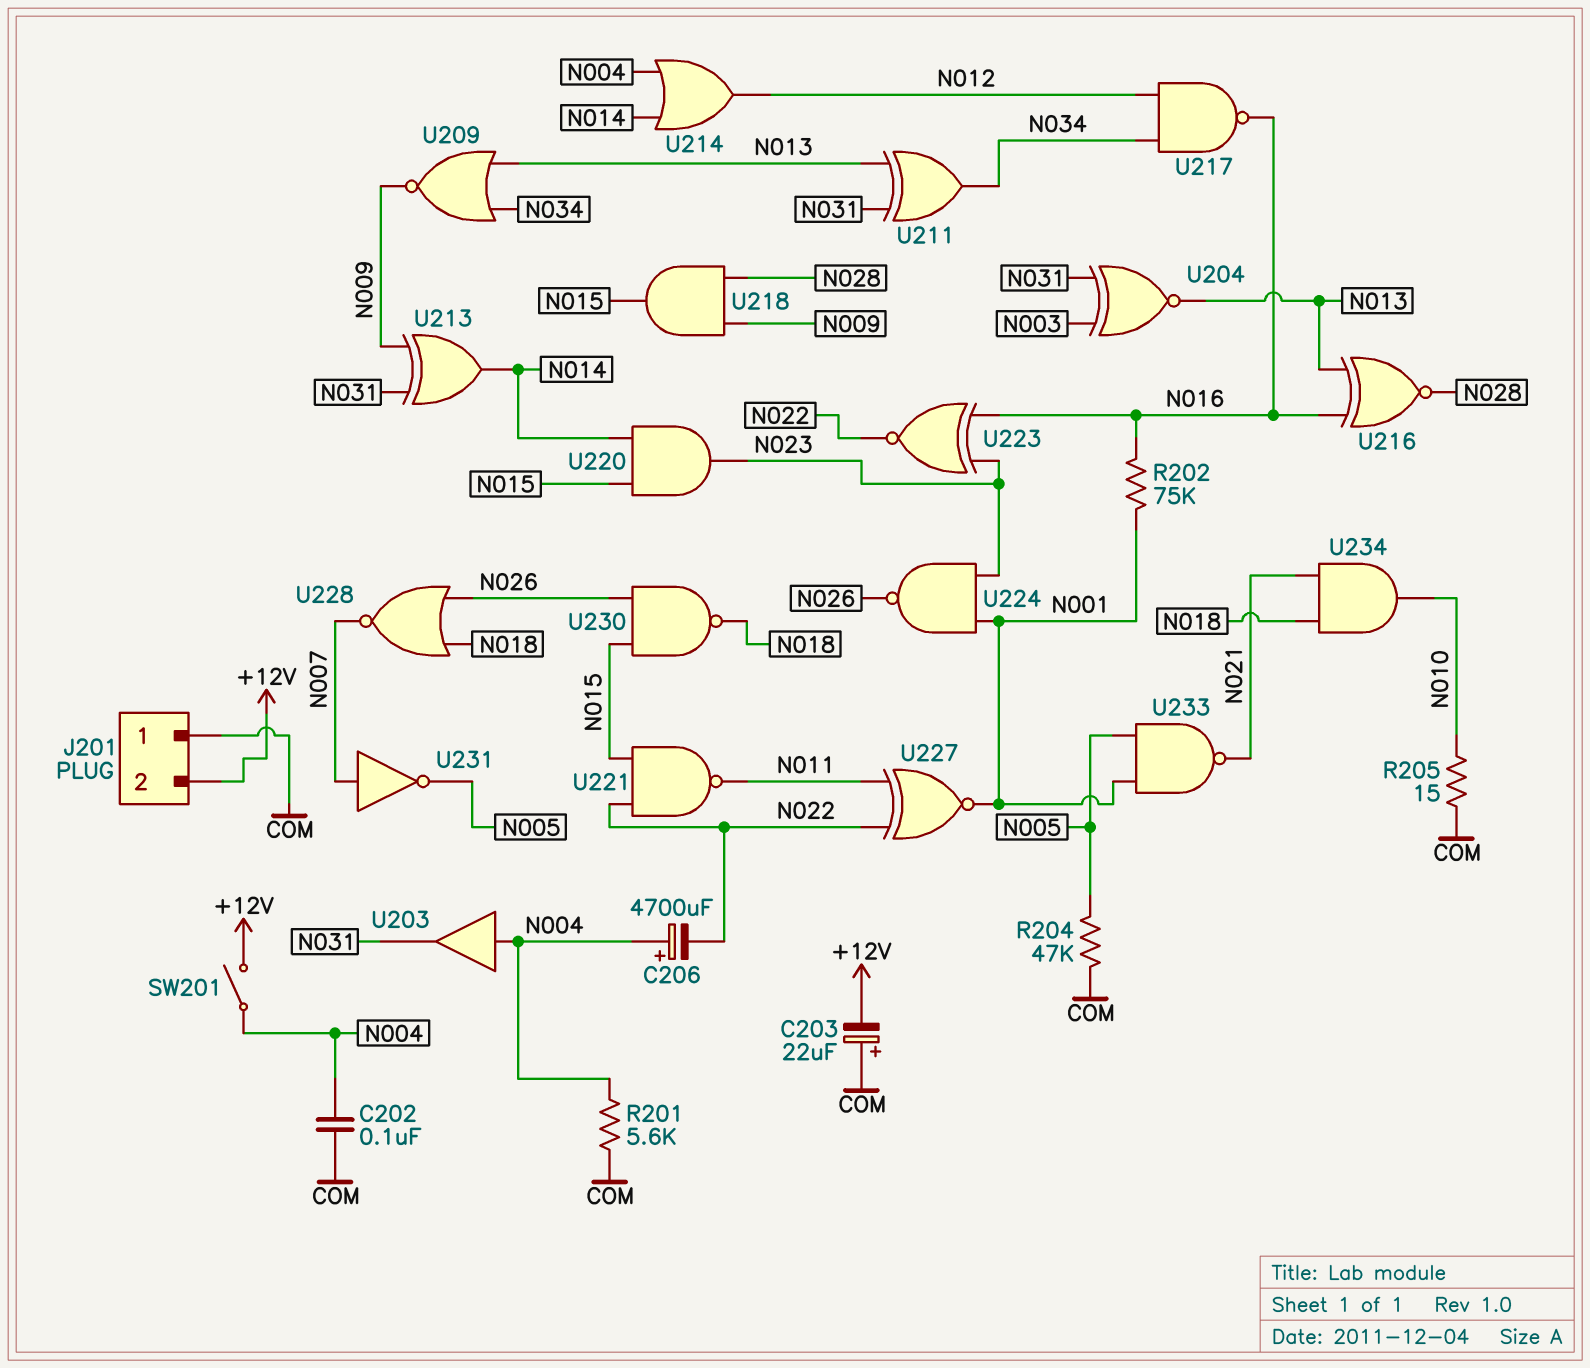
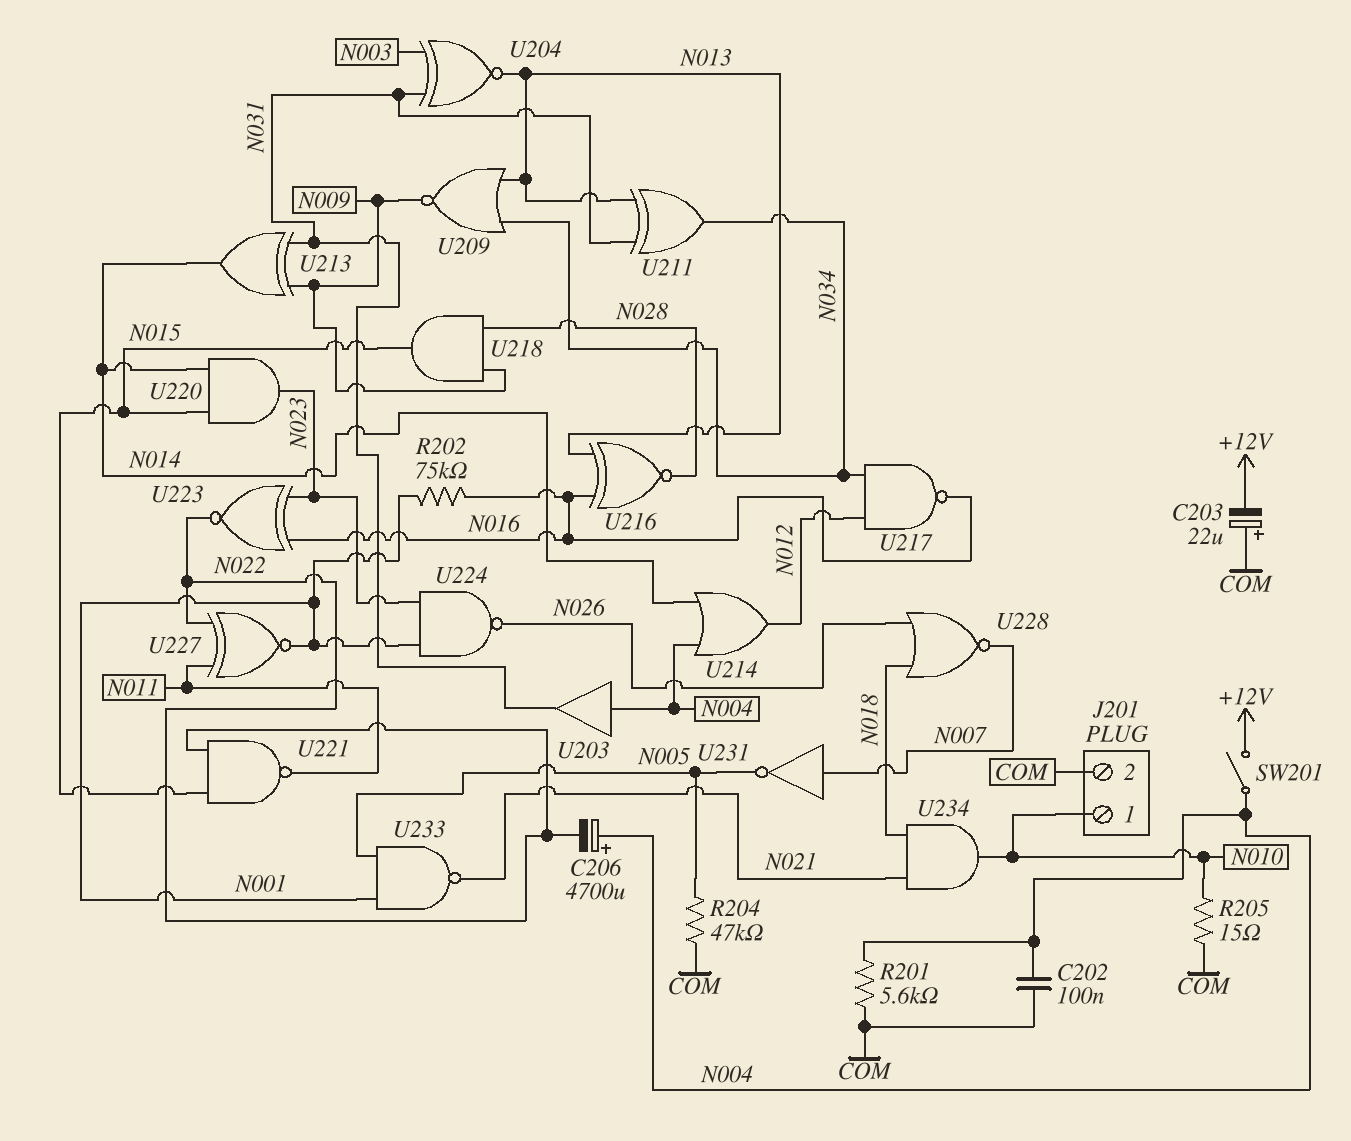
J201 pin 1: COM -> N010
J201 pin 2: +12V -> COM
U230: NAND (in N015, in N026, out N018) -> none

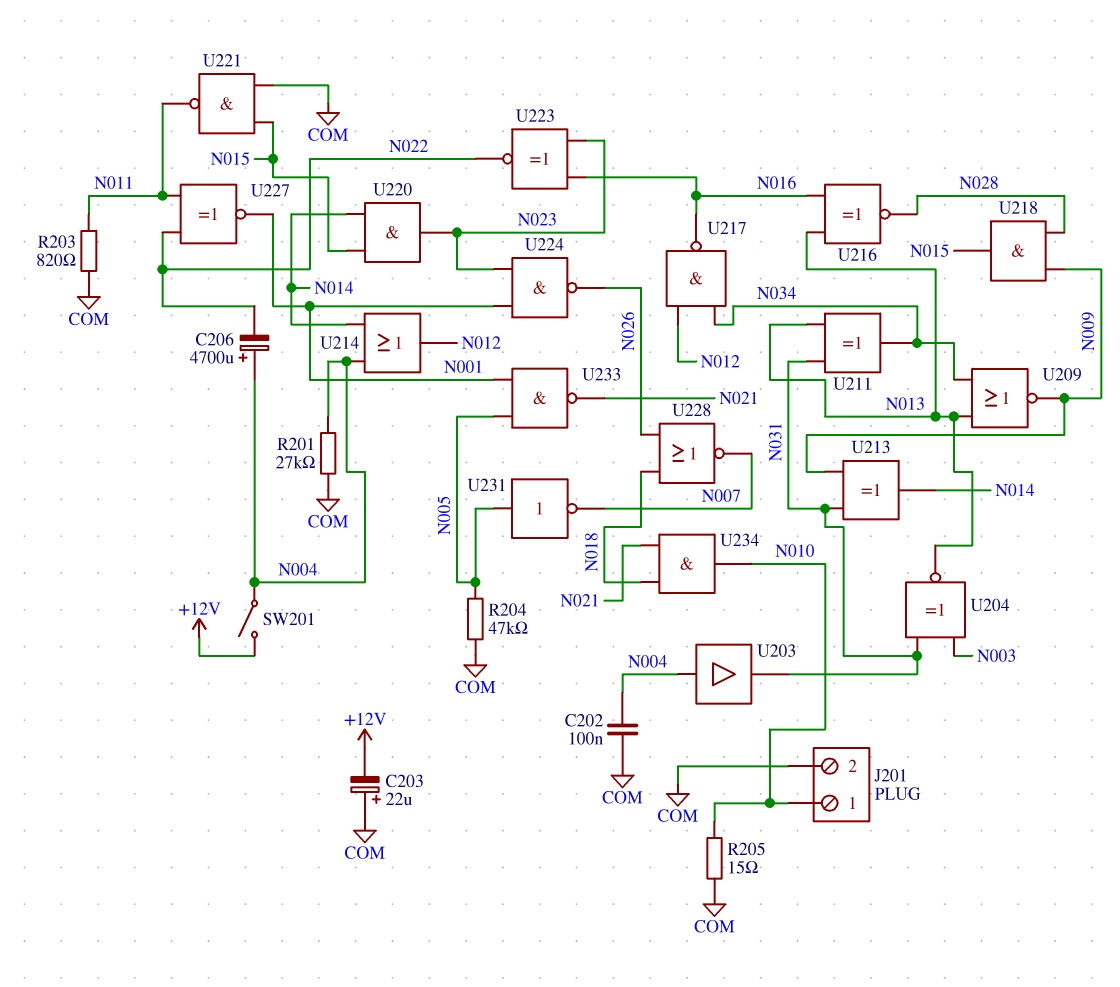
R201: 5.6k (COM, N004) -> 27k (COM, N004)
R202: 75k (N001, N016) -> none
R203: none -> 820 (COM, N011)
U221: NAND (in N015, in N022, out N011) -> NAND (in COM, in N015, out N011)
U231: NOT (in N007, out N005) -> NOT (in N005, out N007)

